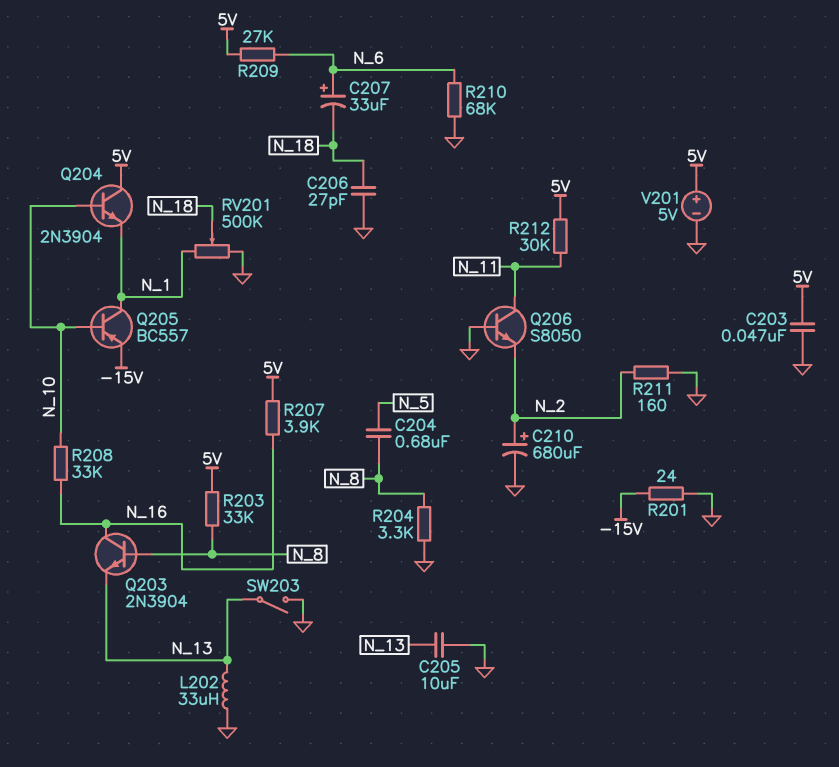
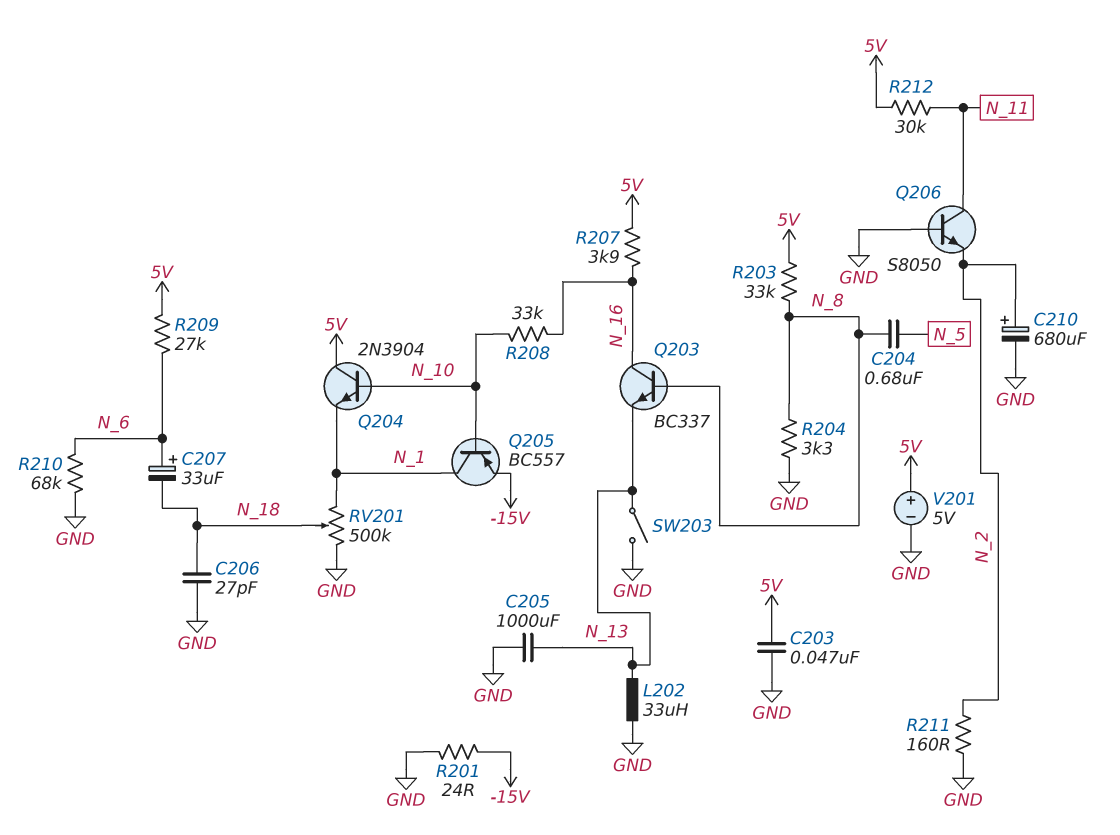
C205: 10uF (GND, N_13) -> 1000uF (GND, N_13)
Q203: NPN 2N3904 (B N_8, C N_16, E N_13) -> NPN BC337 (B N_8, C N_16, E N_13)

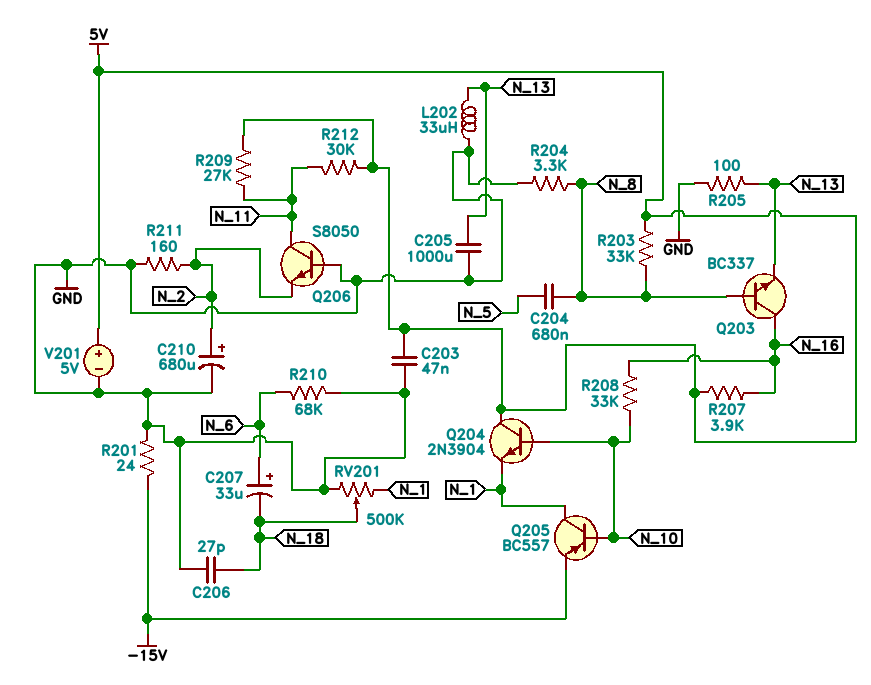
R205: none -> 100 (GND, N_13)
R209: 27k (5V, N_6) -> 27k (5V, N_11)
SW203: switch (GND, N_13) -> none

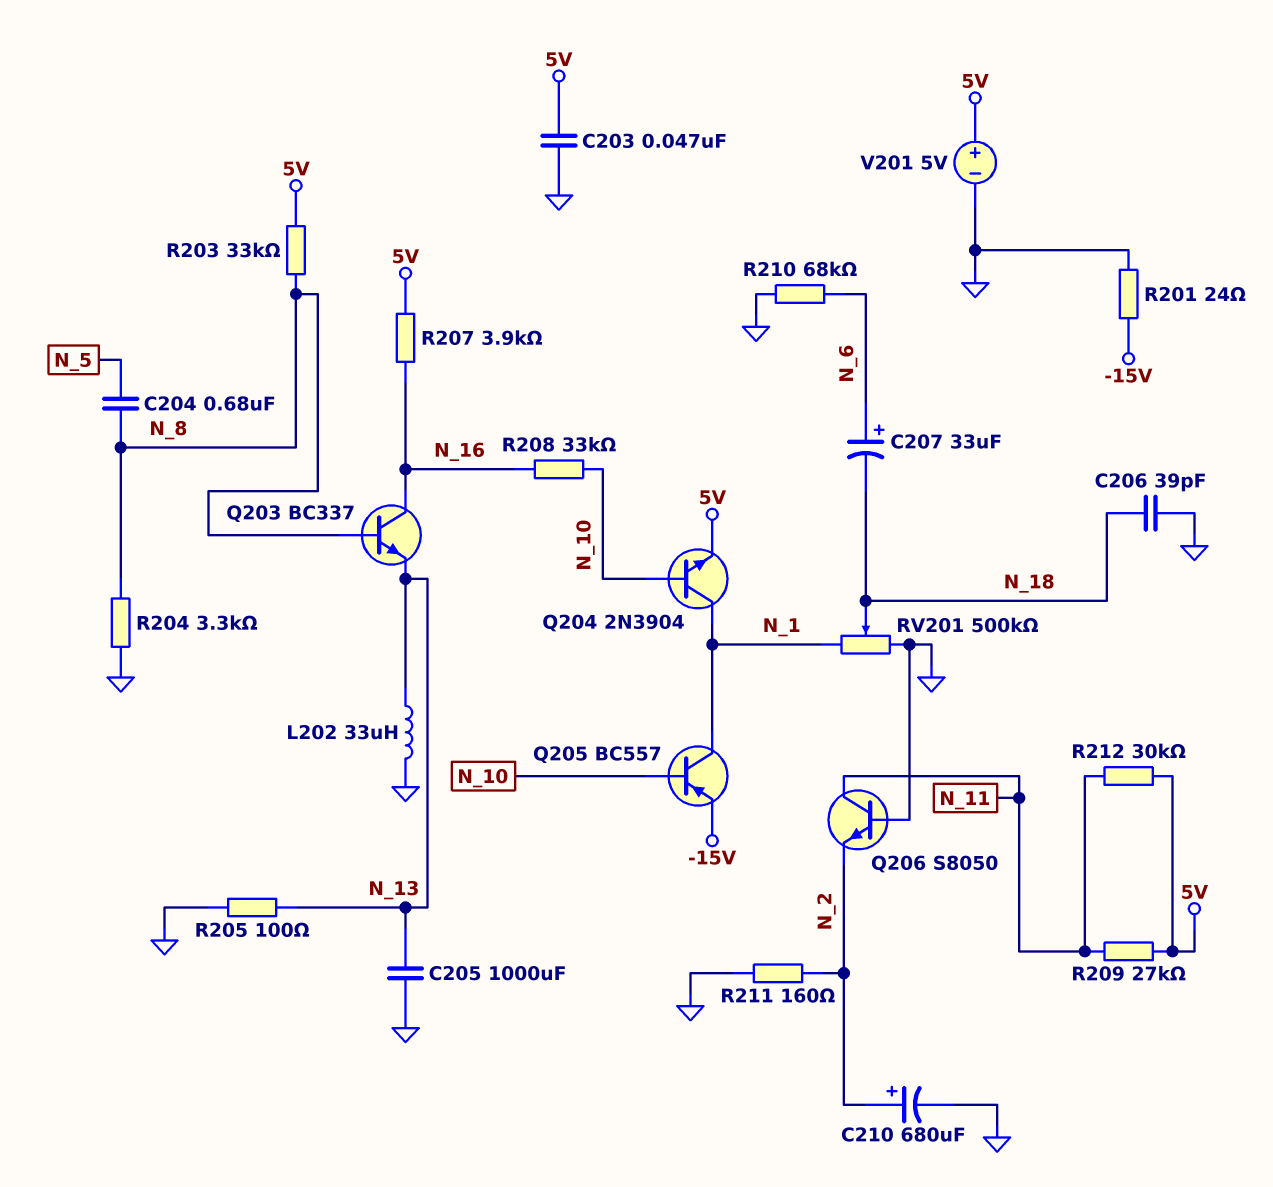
C206: 27pF (GND, N_18) -> 39pF (GND, N_18)
Q204: NPN 2N3904 (B N_10, C 5V, E N_1) -> NPN 2N3904 (B N_10, C N_1, E 5V)

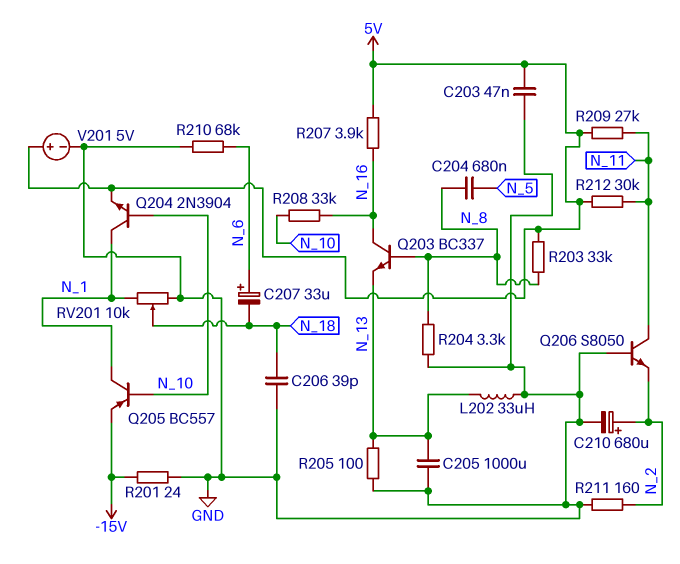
RV201: 500k (GND, N_1, wiper N_18) -> 10k (GND, N_1, wiper N_18)

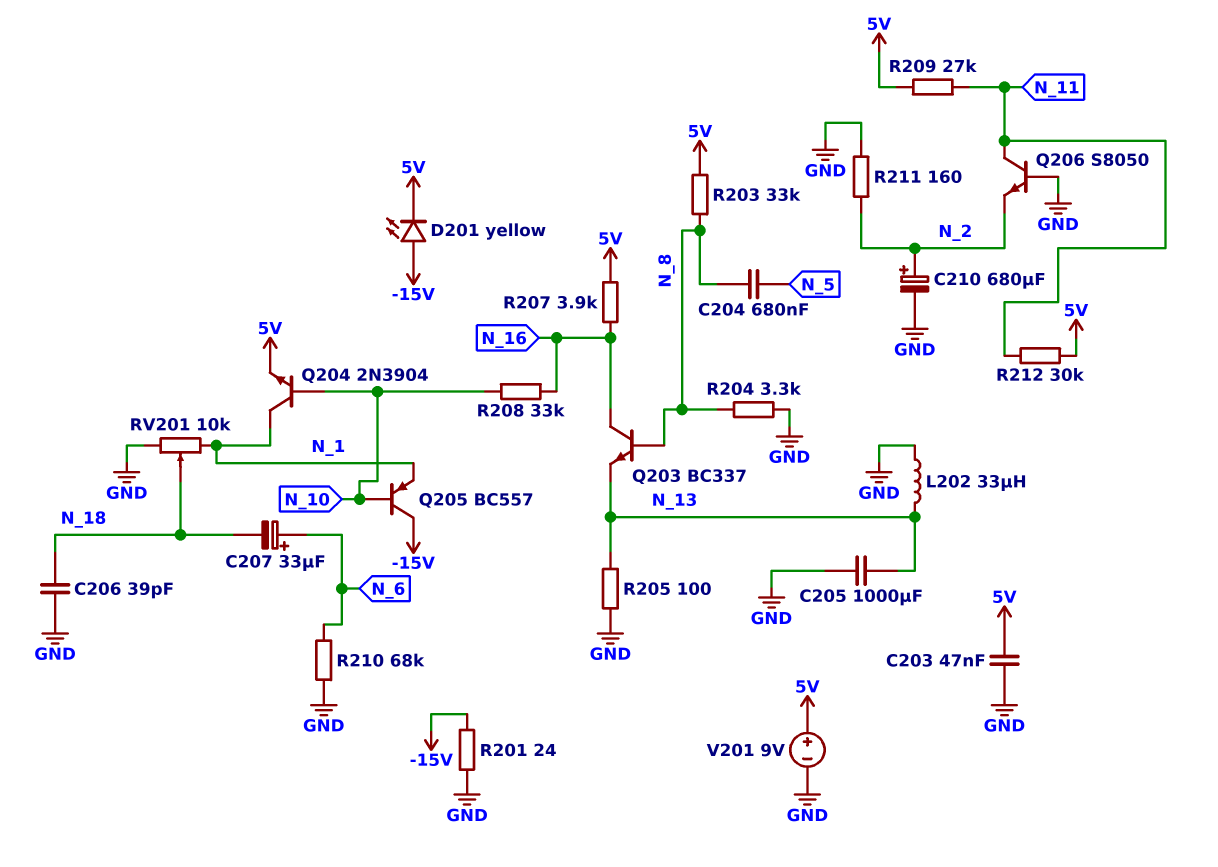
D201: none -> LED yellow (A -15V, K 5V)
Q205: PNP BC557 (B N_10, C N_1, E -15V) -> PNP BC557 (B N_10, C -15V, E N_1)
V201: 5V (plus 5V, minus GND) -> 9V (plus 5V, minus GND)

